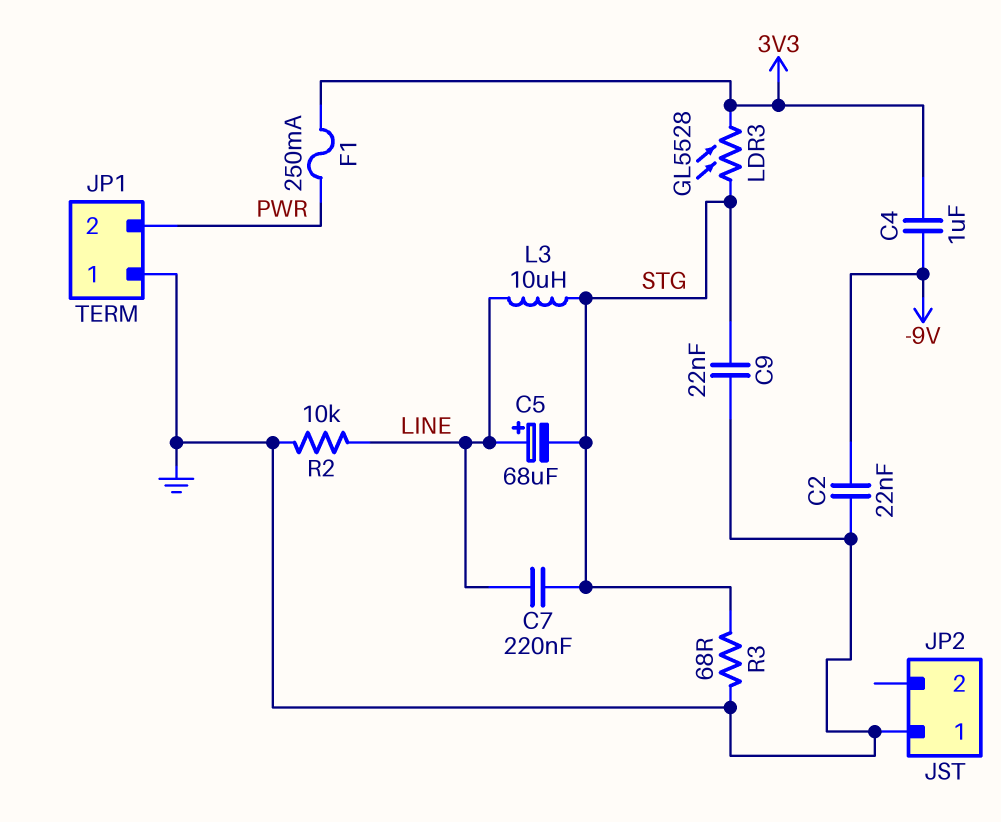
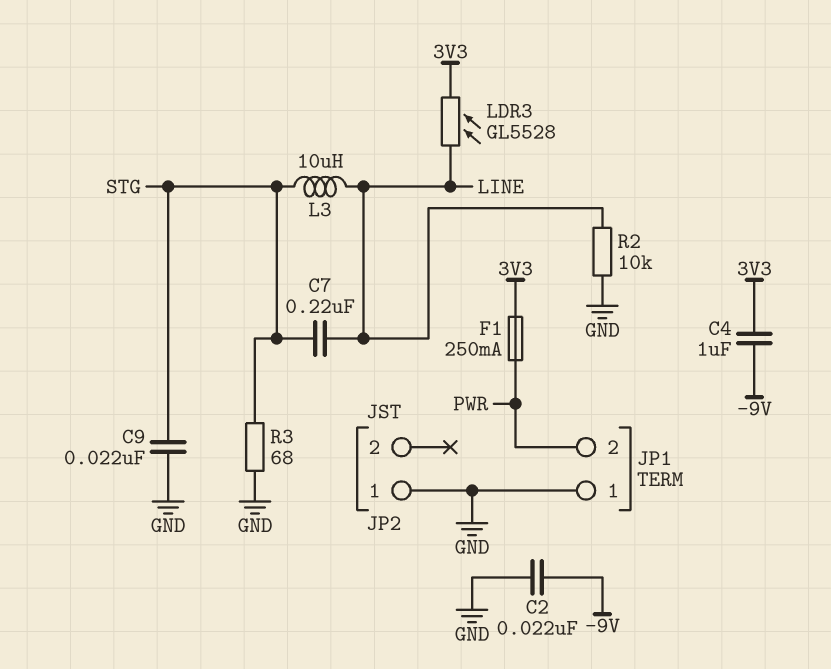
C5: 68uF (plus LINE, minus STG) -> none
LDR3: GL5528 (3V3, STG) -> GL5528 (3V3, LINE)

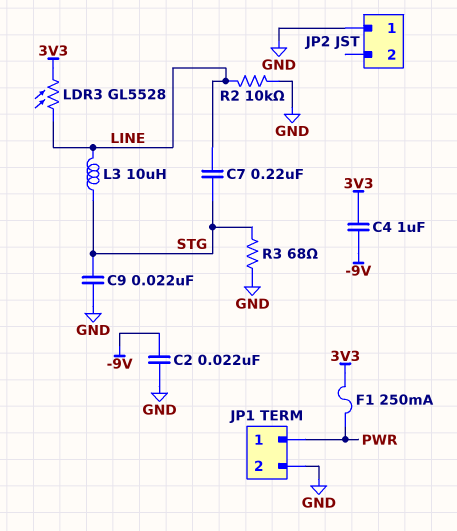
JP1 pin 1: GND -> PWR
JP1 pin 2: PWR -> GND

